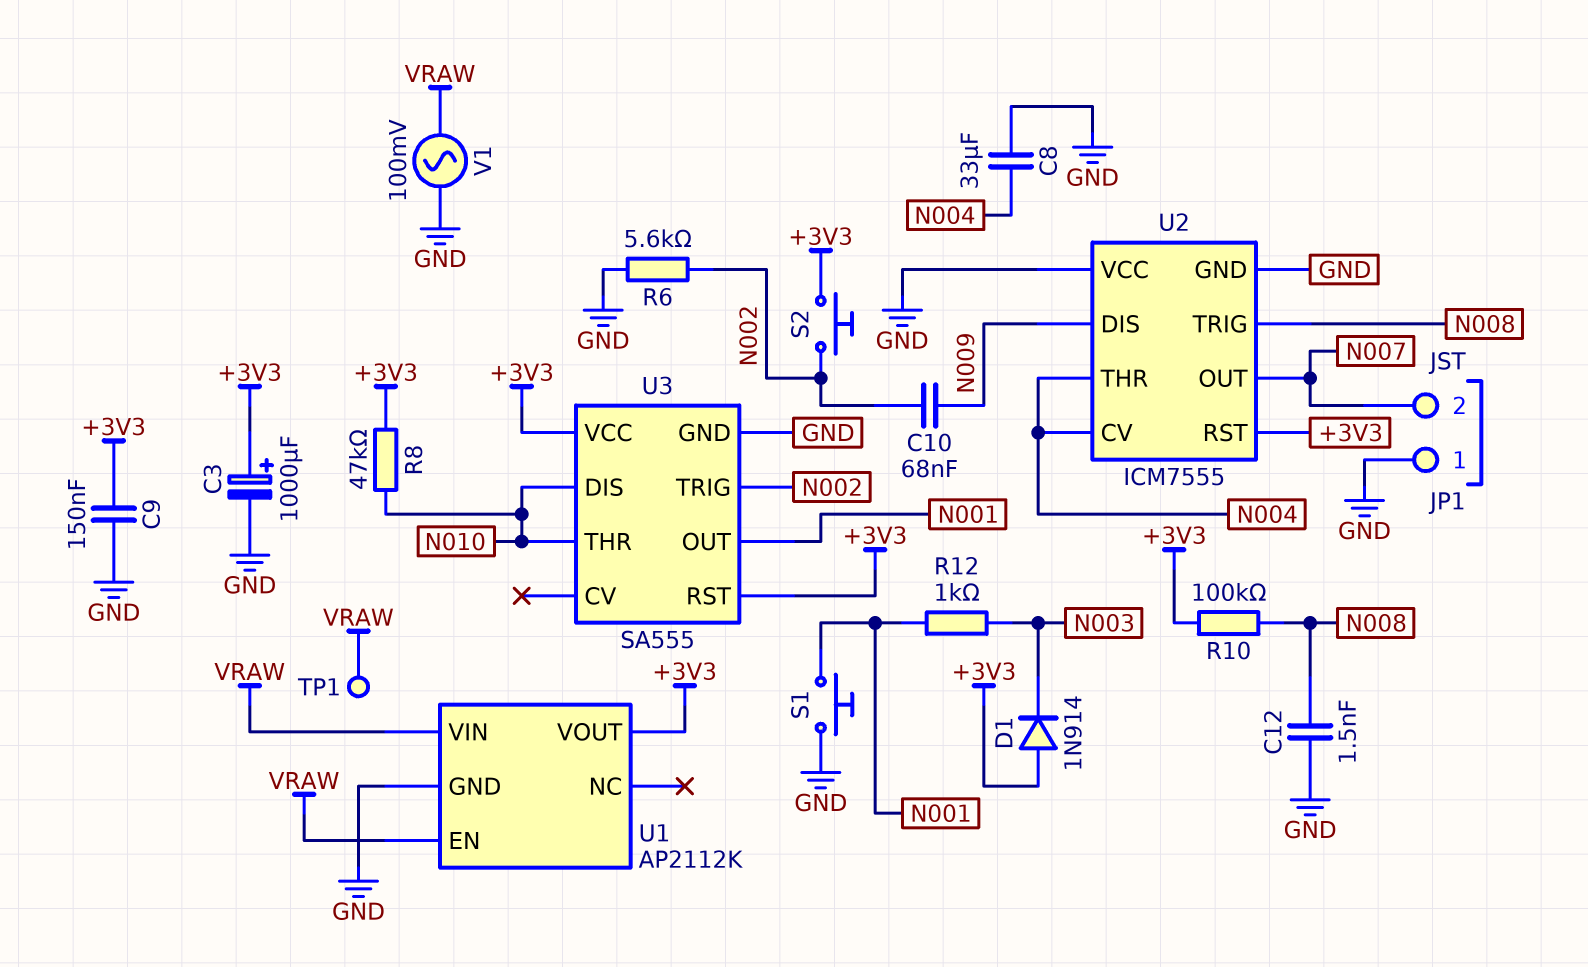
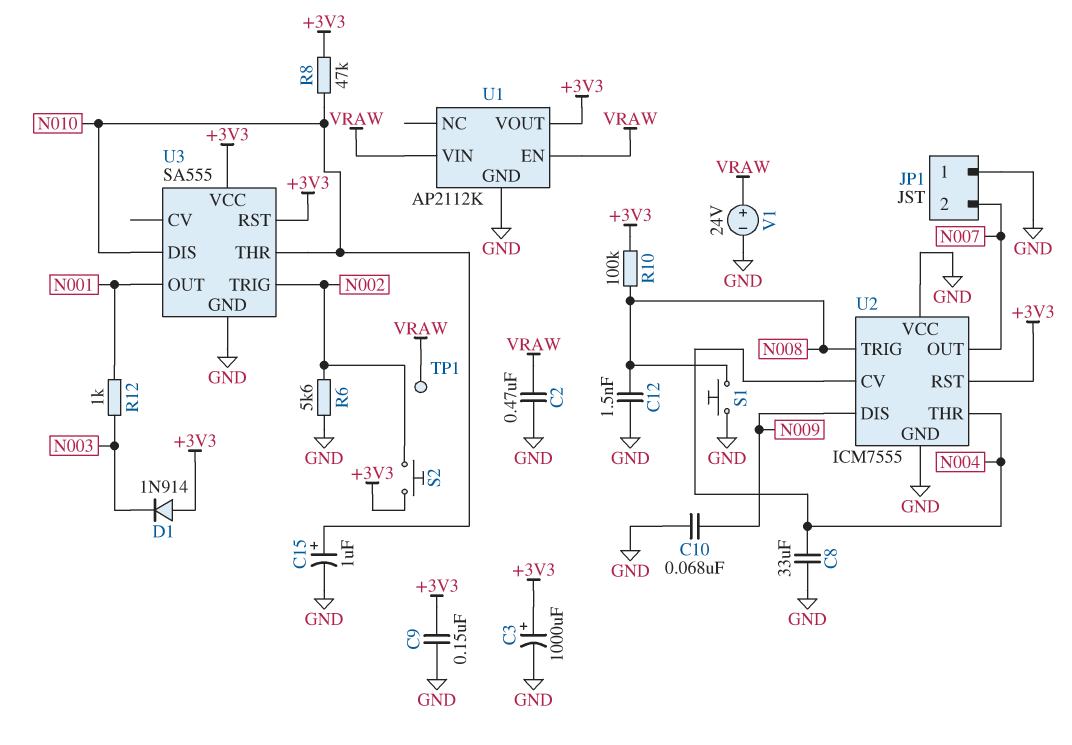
C2: none -> 470nF (GND, VRAW)
C10: 68nF (N002, N009) -> 68nF (GND, N009)
C15: none -> 1uF (plus N010, minus GND)
S1: button (GND, N001) -> button (GND, N008)
V1: AC 100mV (GND, VRAW) -> 24V (plus VRAW, minus GND)

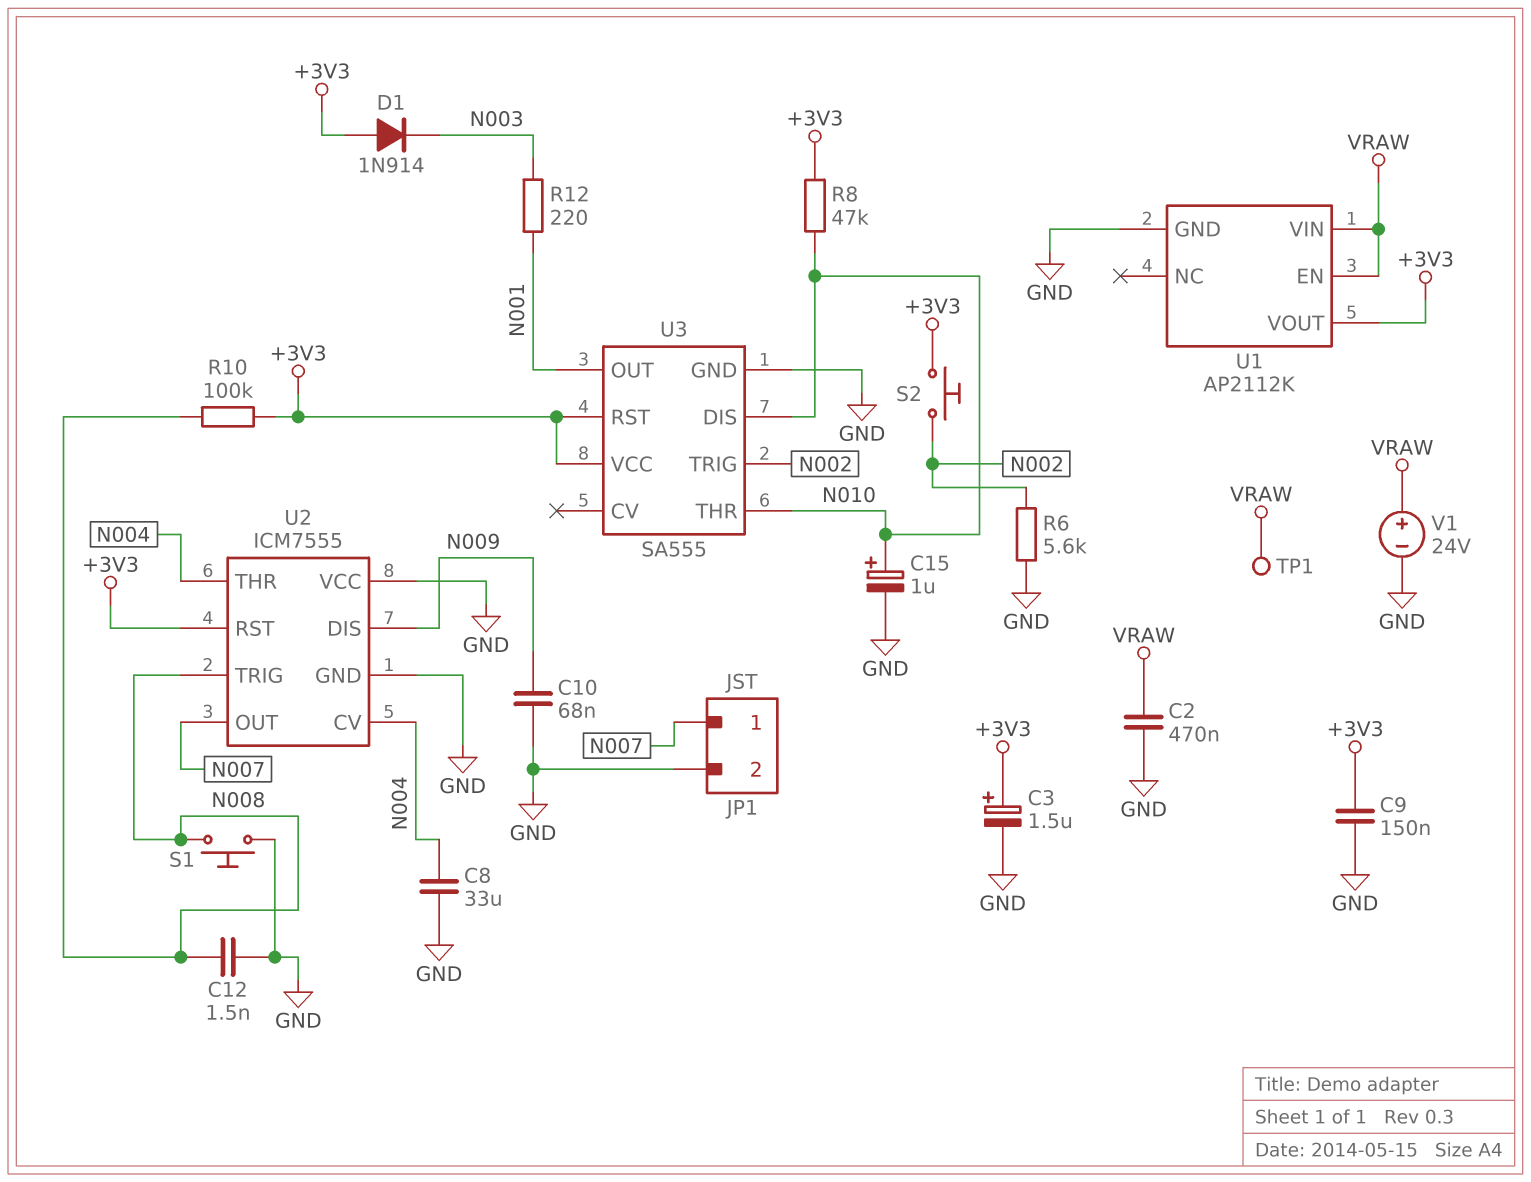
C3: 1000uF (plus +3V3, minus GND) -> 1.5uF (plus +3V3, minus GND)
JP1 pin 1: GND -> N007
JP1 pin 2: N007 -> GND
R12: 1k (N001, N003) -> 220 (N001, N003)

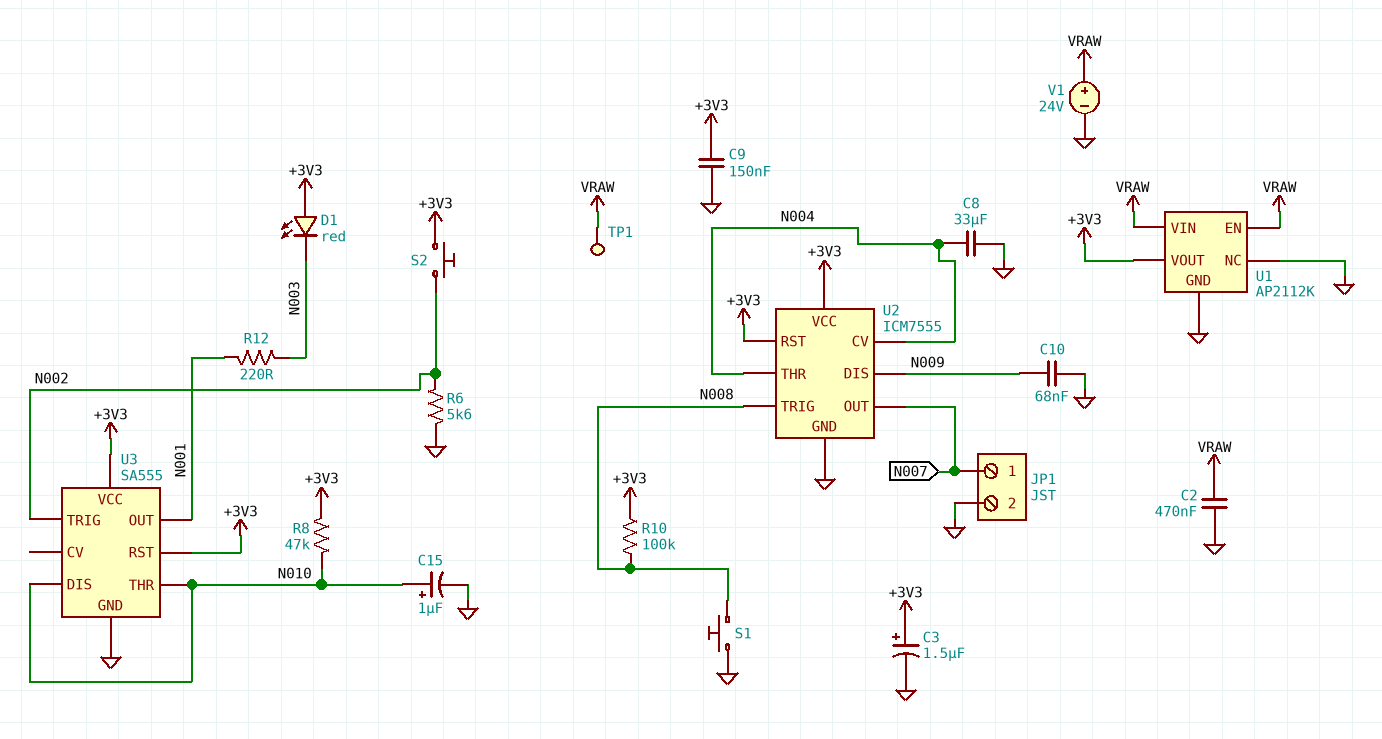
C12: 1.5nF (GND, N008) -> none
D1: diode 1N914 (A +3V3, K N003) -> LED red (A +3V3, K N003)
U1 pin NC: none -> GND
U2 pin VCC: GND -> +3V3

